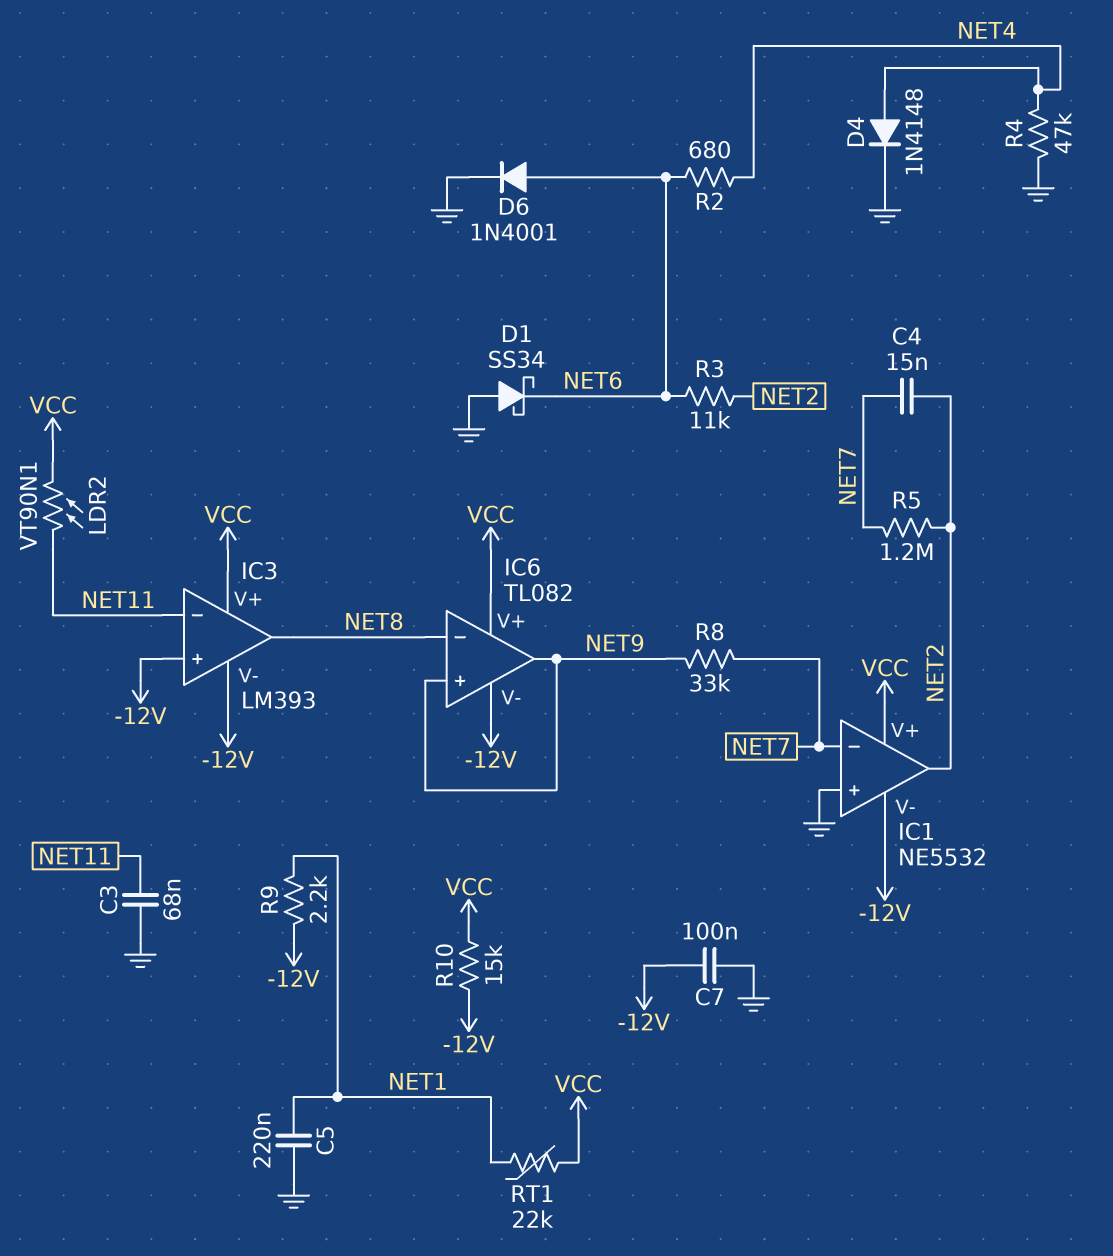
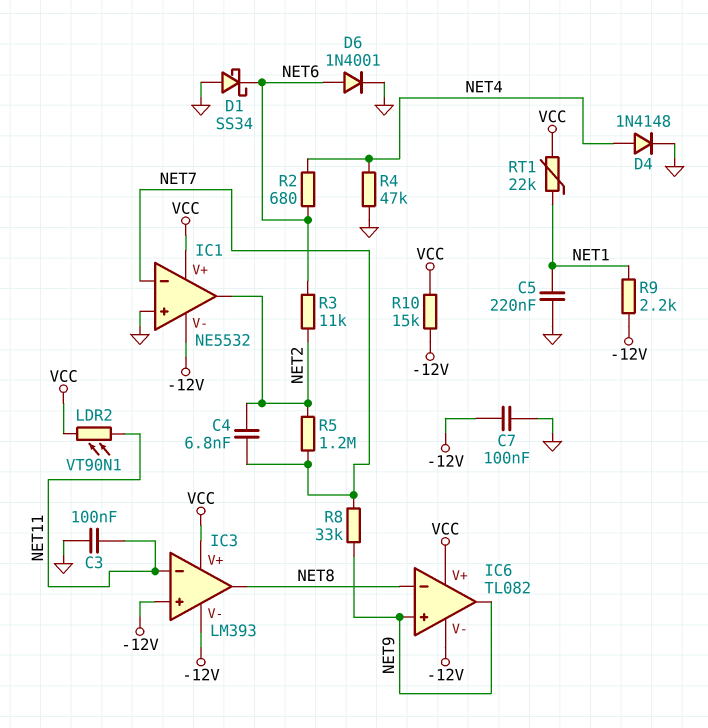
C3: 68nF (GND, NET11) -> 100nF (GND, NET11)
C4: 15nF (NET2, NET7) -> 6.8nF (NET2, NET7)

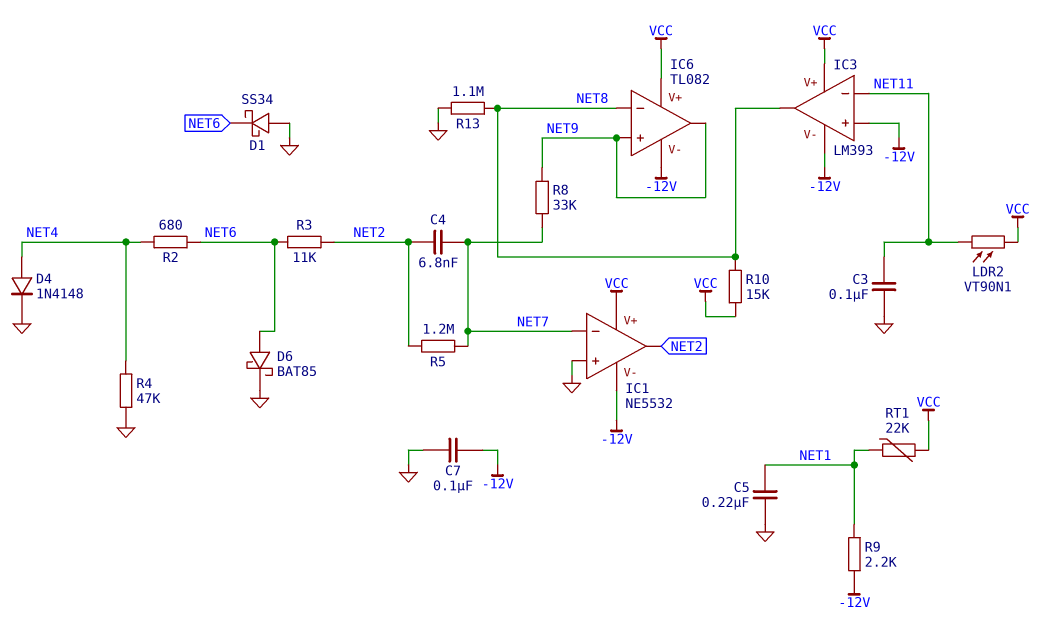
D6: diode 1N4001 (A NET6, K GND) -> schottky BAT85 (A NET6, K GND)
R10: 15k (-12V, VCC) -> 15k (NET8, VCC)
R13: none -> 1.1M (GND, NET8)

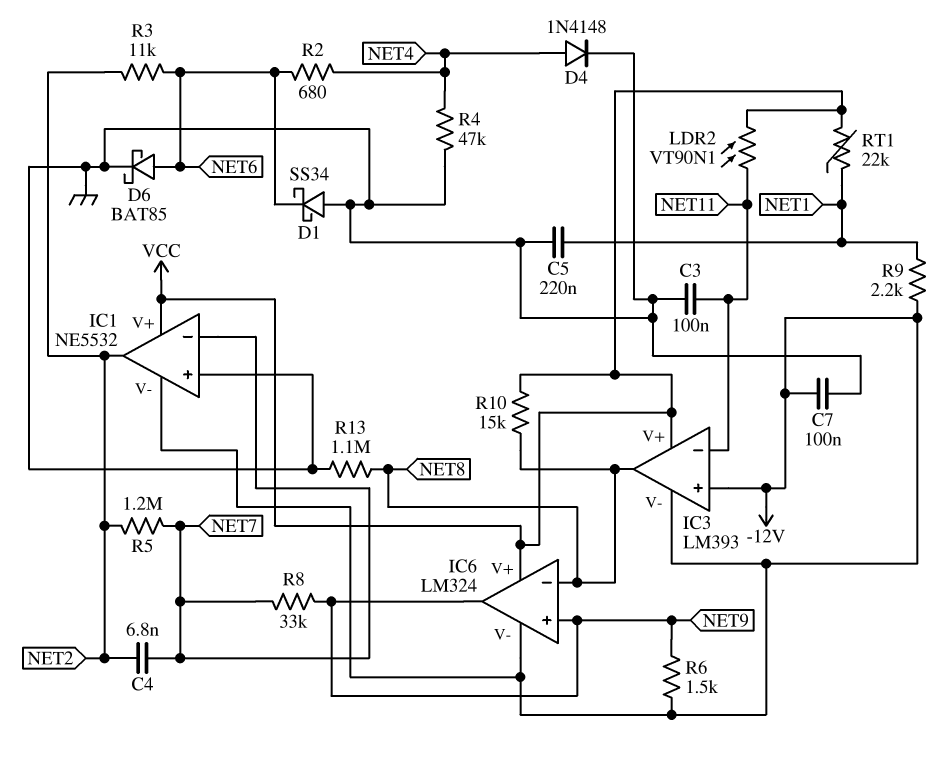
IC6: TL082 -> LM324
R6: none -> 1.5k (-12V, NET9)

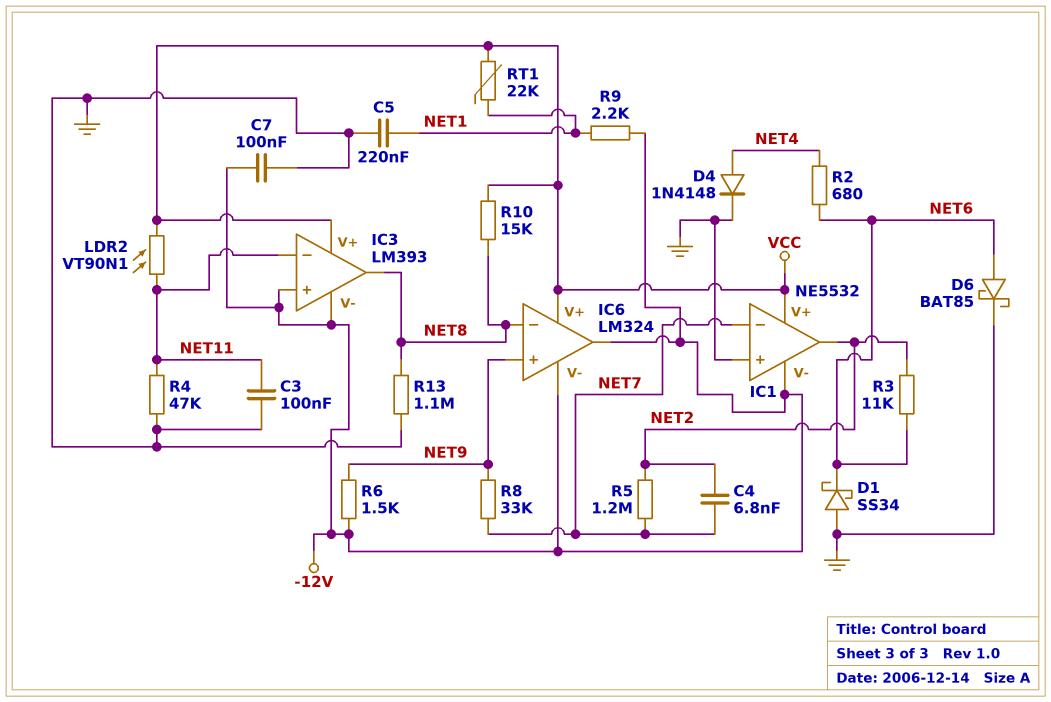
IC6 pin out: NET9 -> -12V
R4: 47k (GND, NET4) -> 47k (GND, NET11)

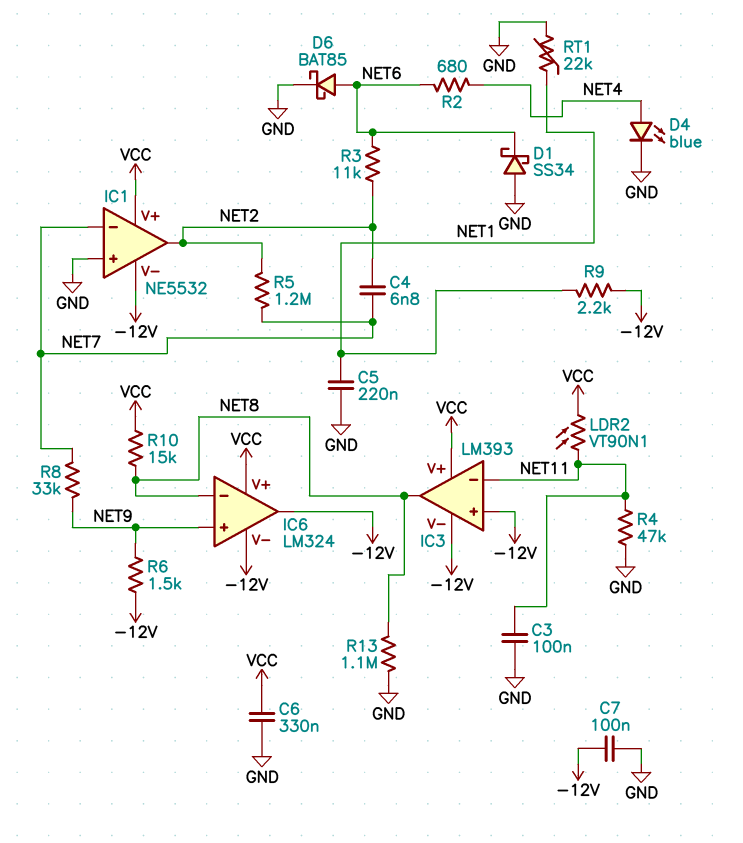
C6: none -> 330nF (GND, VCC)
D4: diode 1N4148 (A NET4, K GND) -> LED blue (A NET4, K GND)
RT1: 22k (NET1, VCC) -> 22k (GND, NET1)

